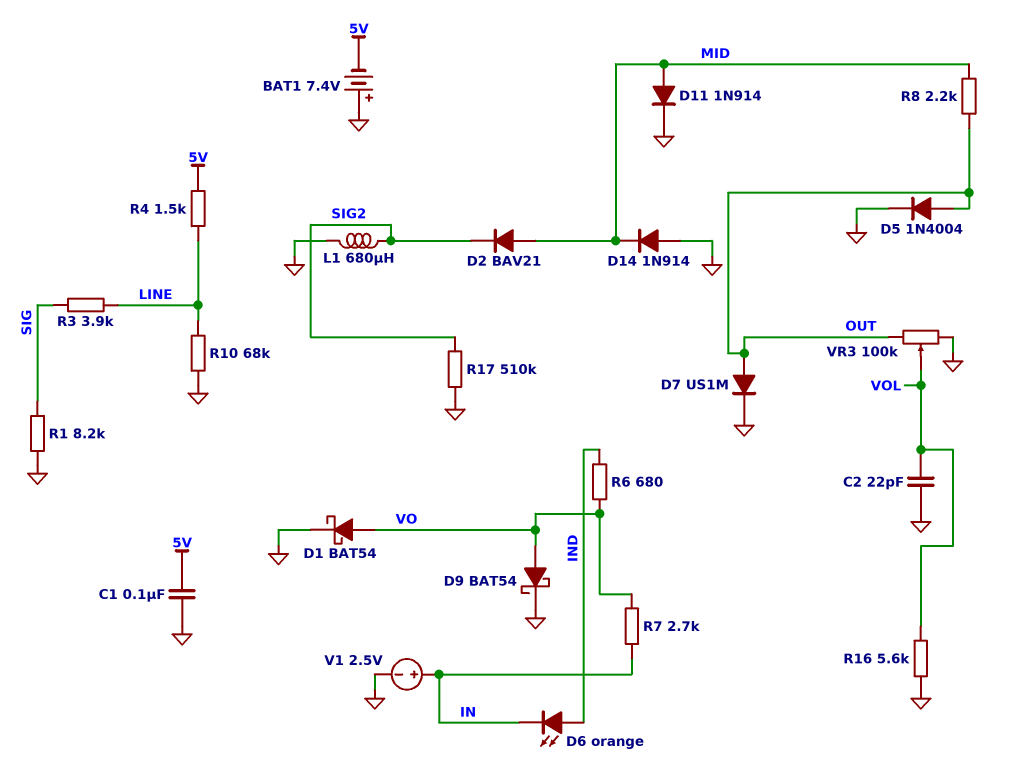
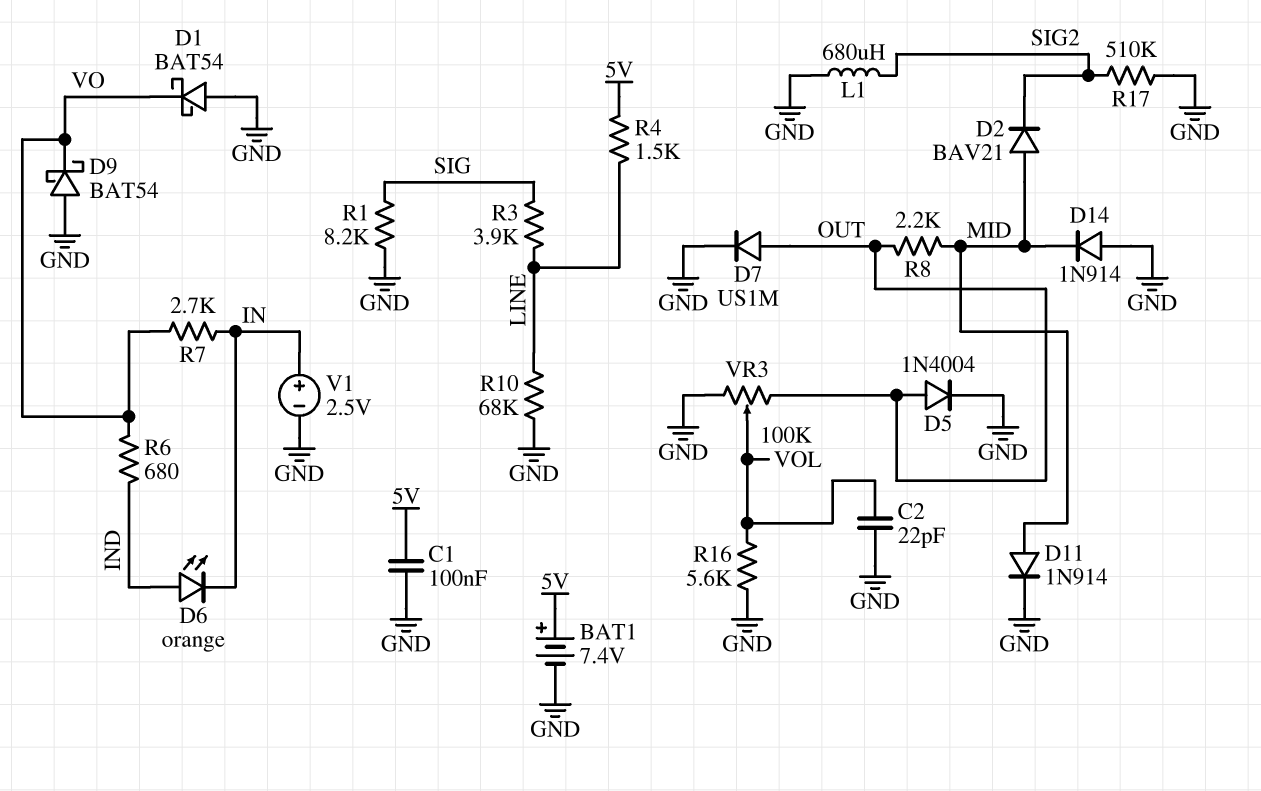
BAT1: 7.4V (plus GND, minus 5V) -> 7.4V (plus 5V, minus GND)
D1: schottky BAT54 (A VO, K GND) -> schottky BAT54 (A GND, K VO)
D9: schottky BAT54 (A VO, K GND) -> schottky BAT54 (A GND, K VO)

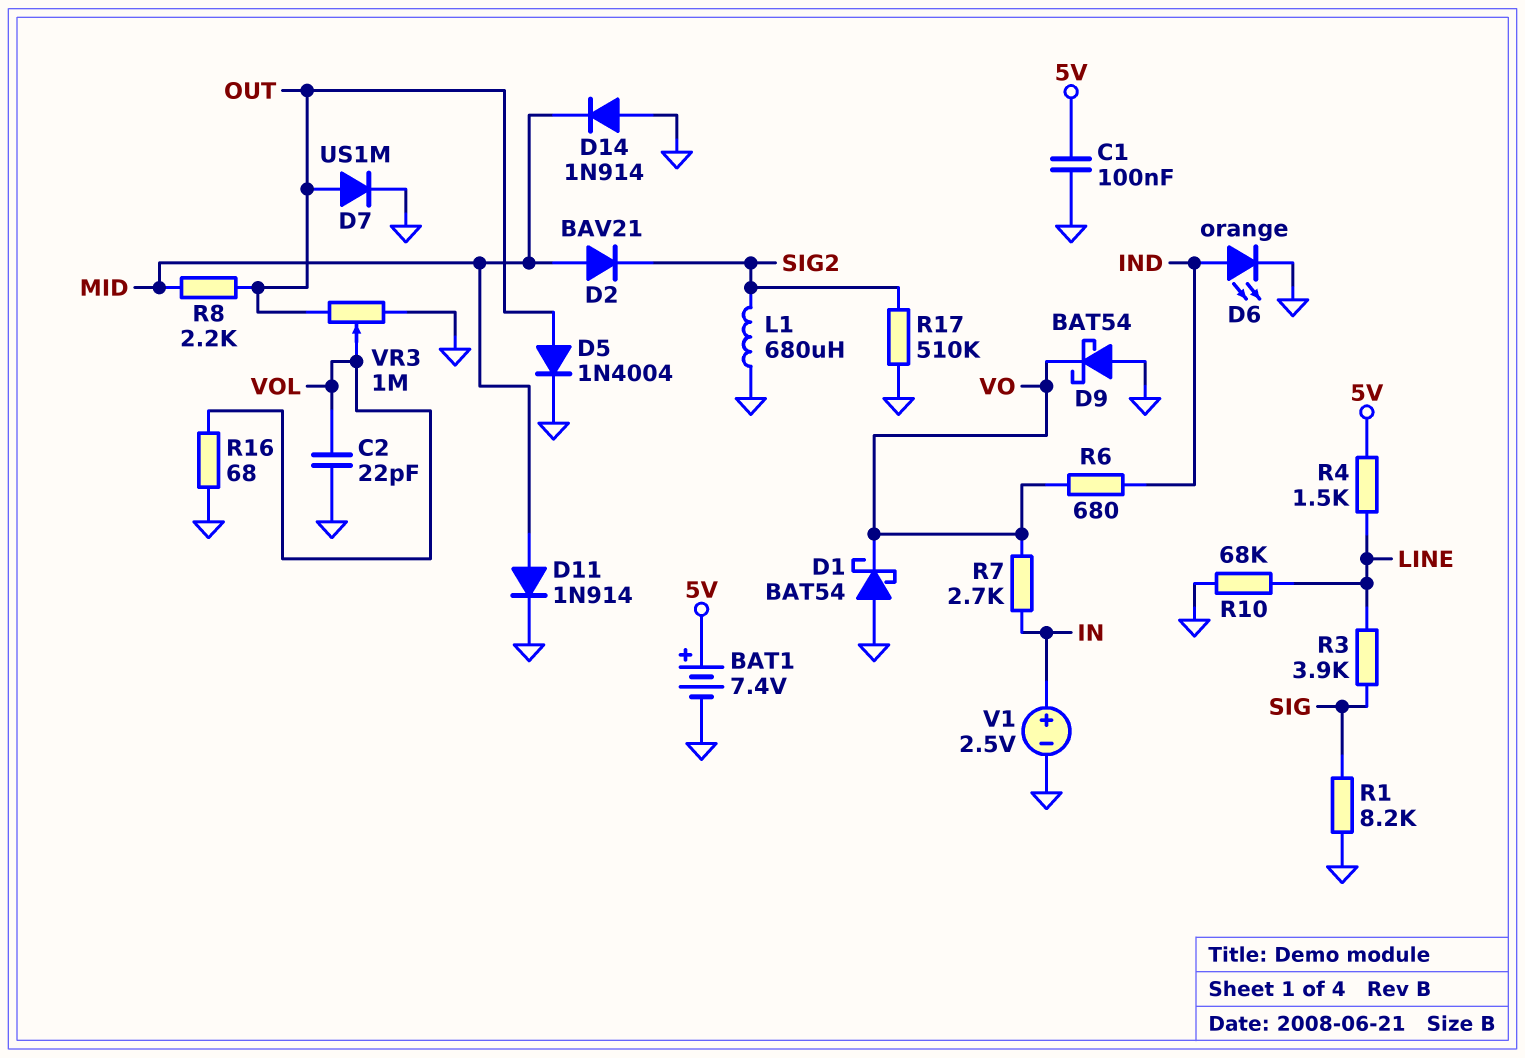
D6: LED orange (A IND, K IN) -> LED orange (A IND, K GND)
R16: 5.6k (GND, VOL) -> 68 (GND, VOL)
VR3: 100k (GND, OUT, wiper VOL) -> 1M (GND, OUT, wiper VOL)

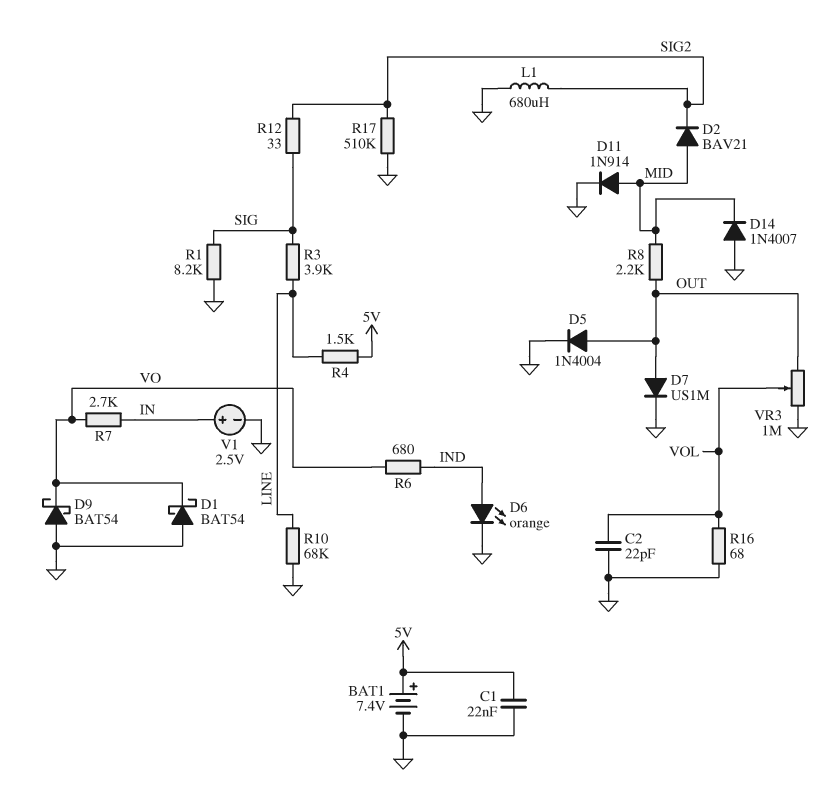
C1: 100nF (5V, GND) -> 22nF (5V, GND)
D14: diode 1N914 (A GND, K MID) -> diode 1N4007 (A GND, K MID)
R12: none -> 33 (SIG, SIG2)

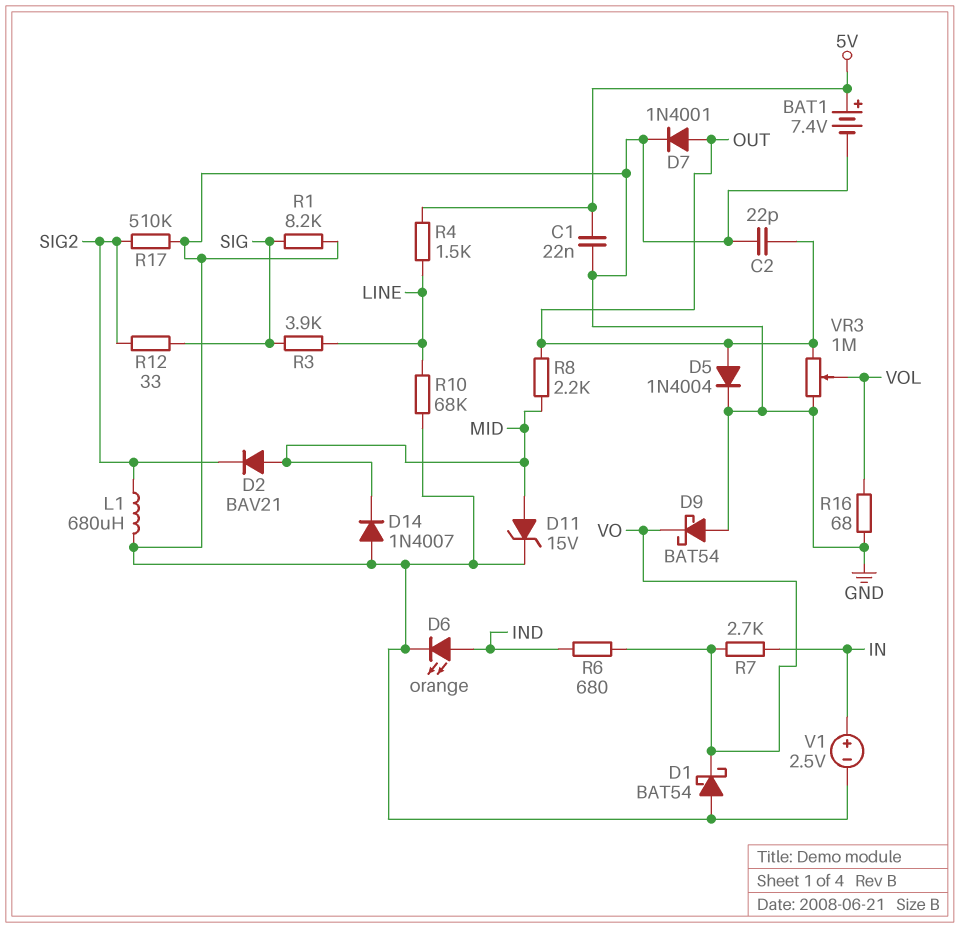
C2: 22pF (GND, VOL) -> 22pF (GND, OUT)
D7: diode US1M (A OUT, K GND) -> diode 1N4001 (A OUT, K GND)
D11: diode 1N914 (A MID, K GND) -> zener 15V (A MID, K GND)

